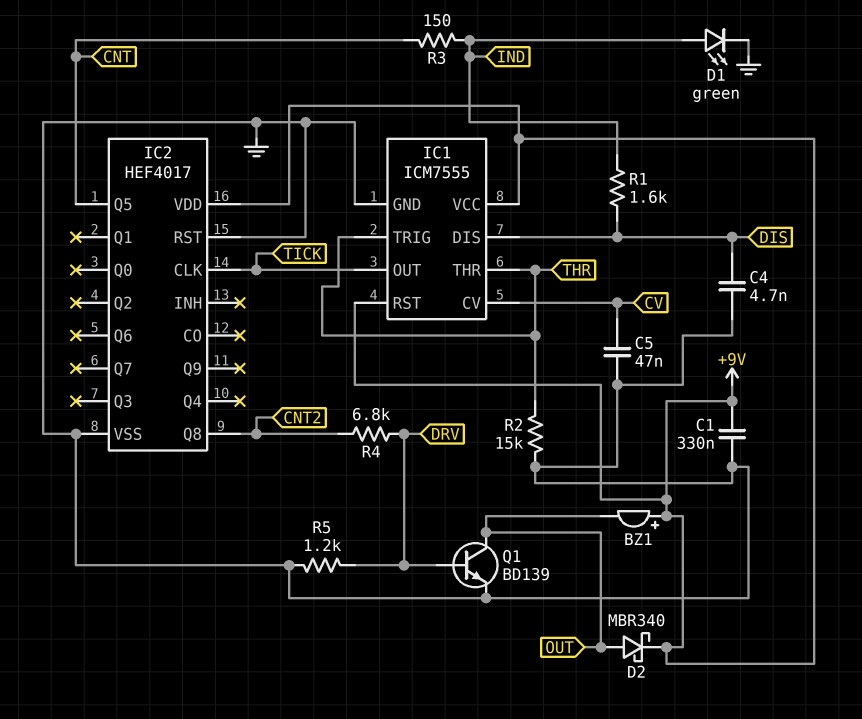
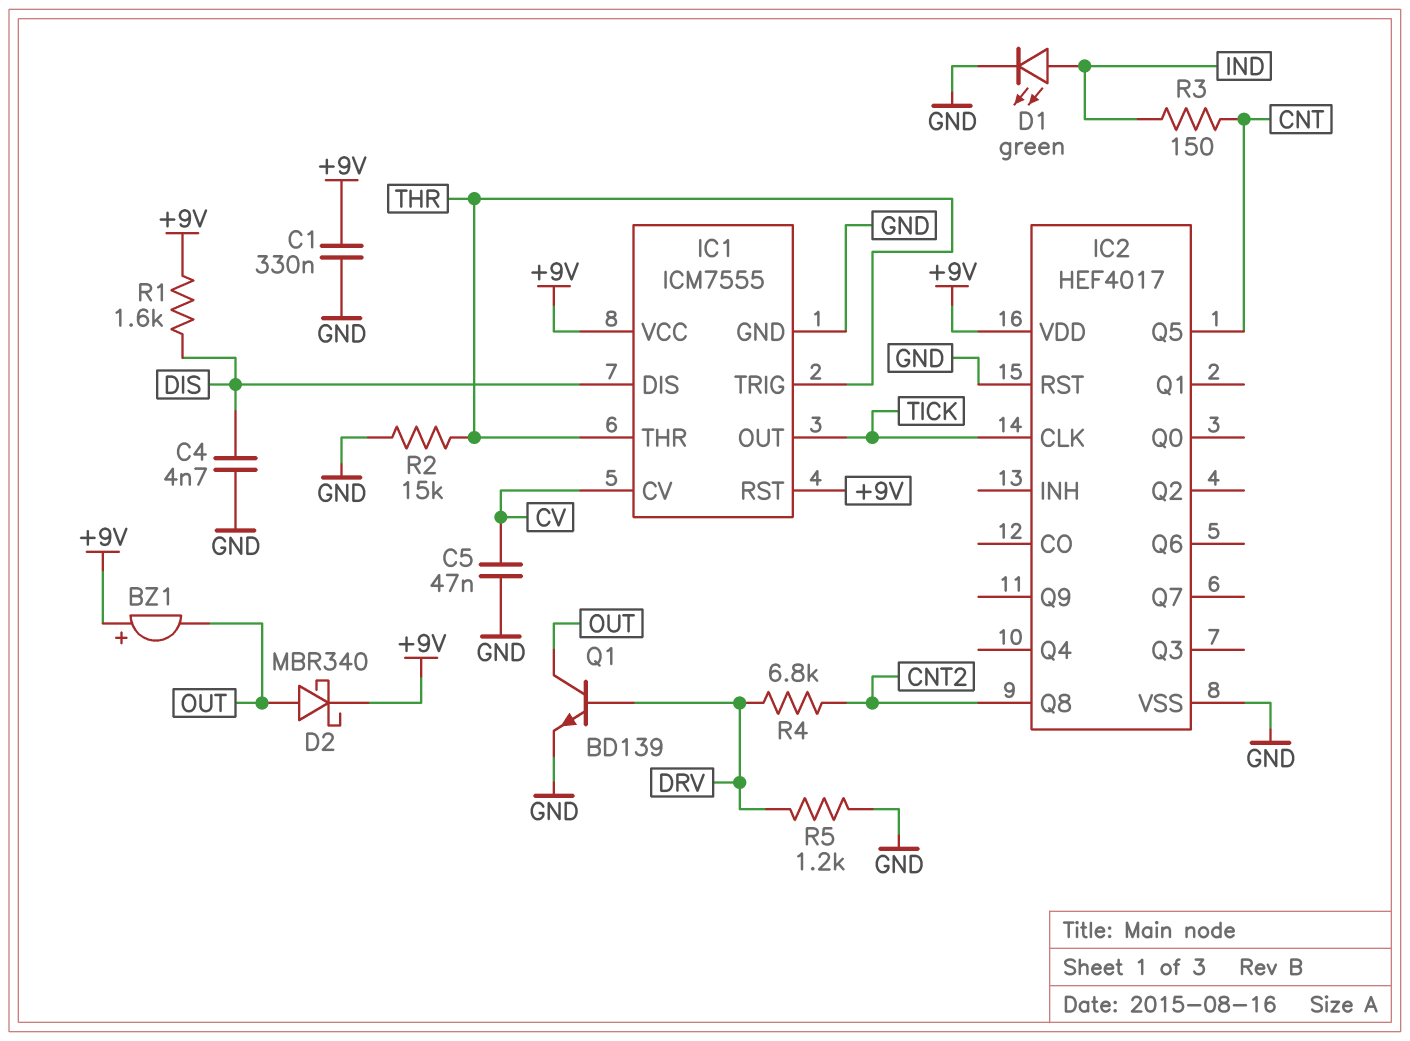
R1: 1.6k (DIS, IND) -> 1.6k (+9V, DIS)

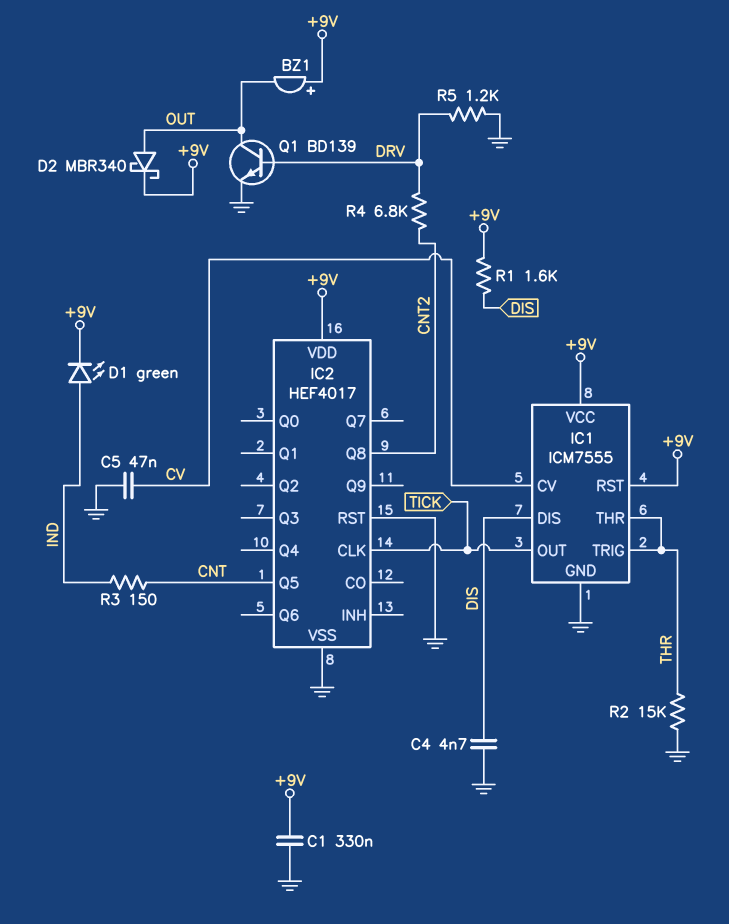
D1: LED green (A IND, K GND) -> LED green (A IND, K +9V)

